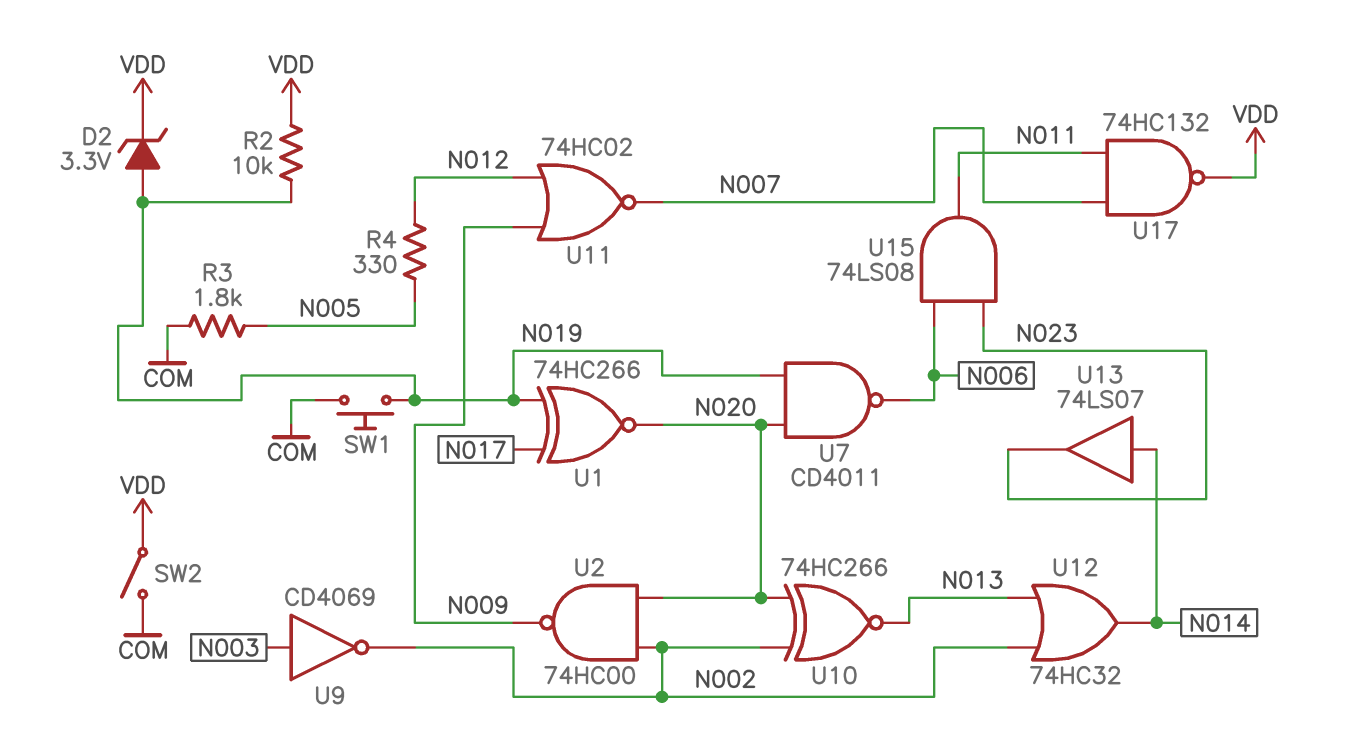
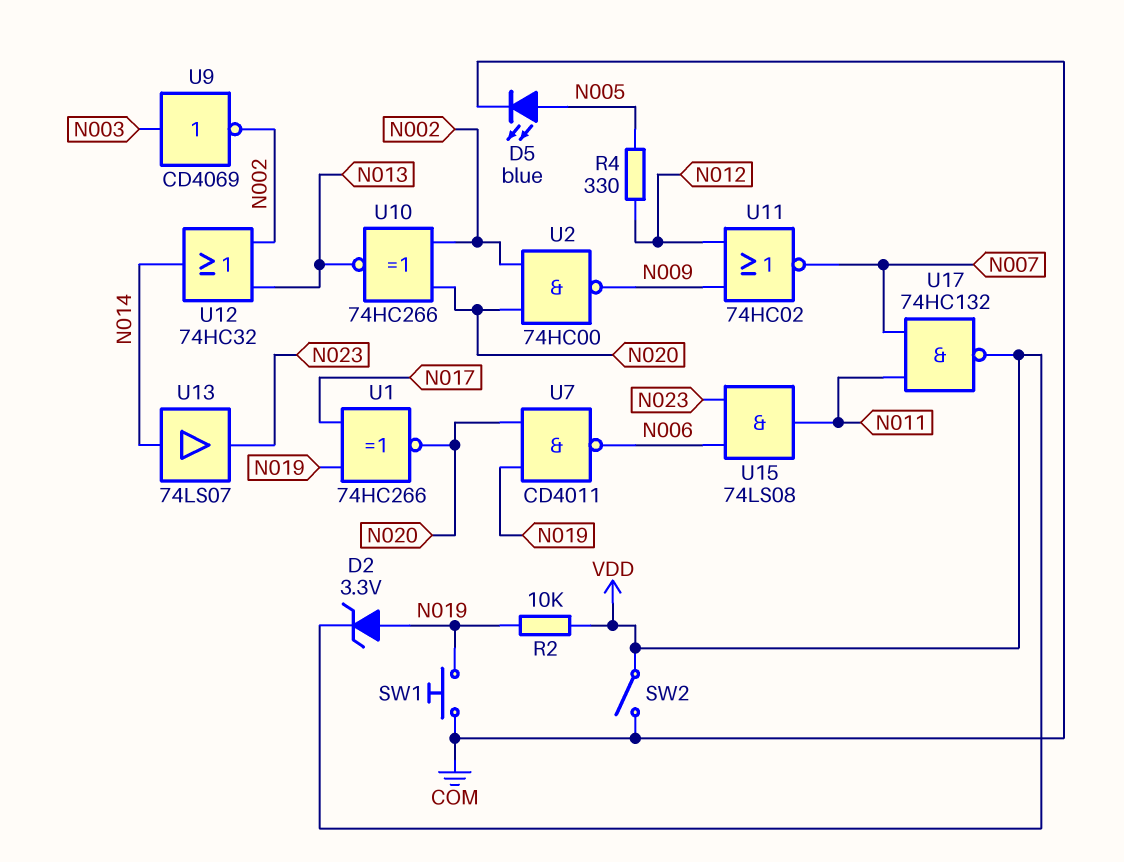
D5: none -> LED blue (A N005, K COM)
R3: 1.8k (COM, N005) -> none

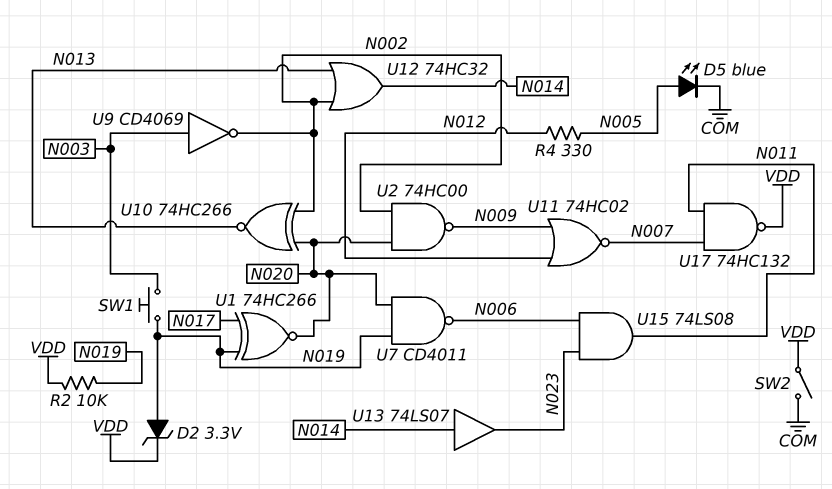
SW1: button (COM, N019) -> button (N003, N019)

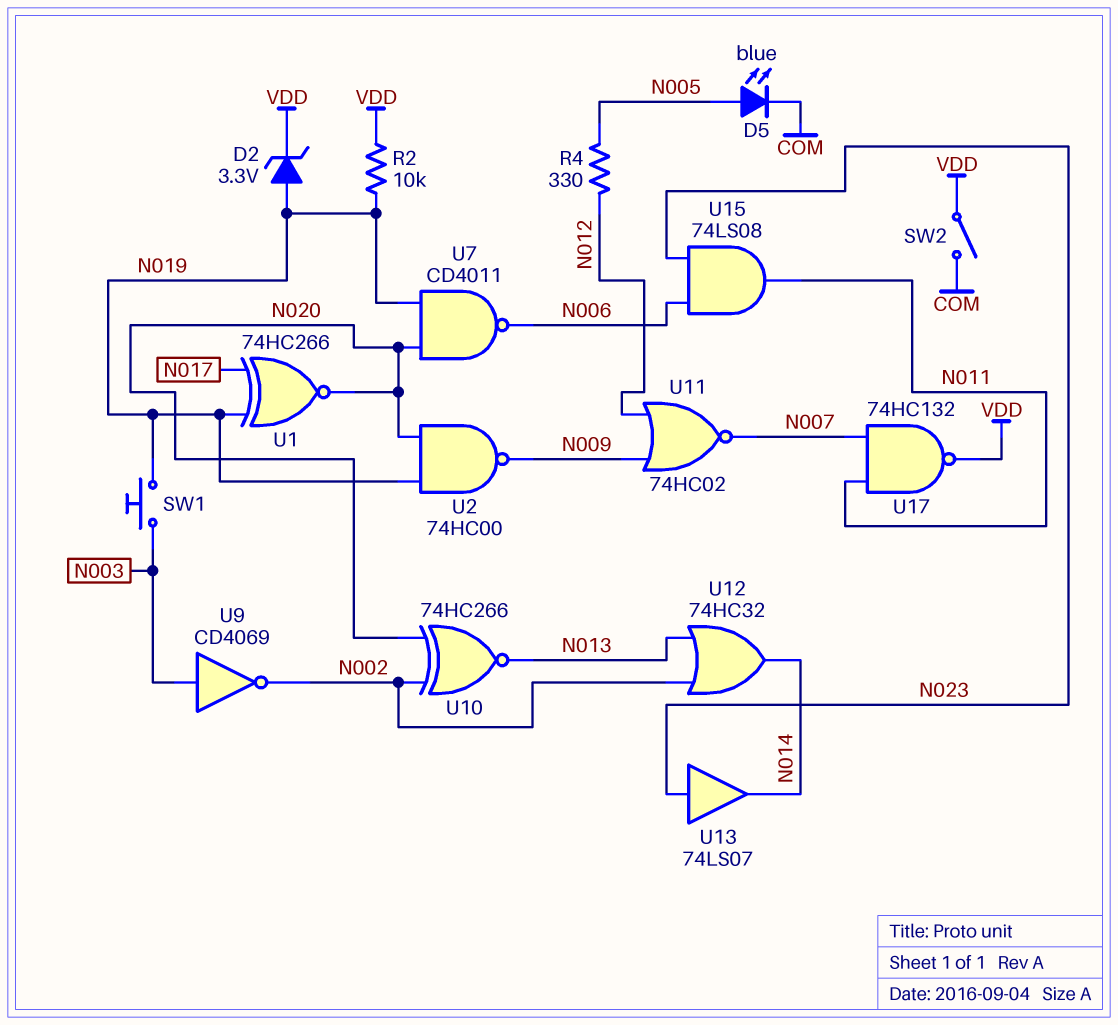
U2: NAND 74HC00 (in N002, in N020, out N009) -> NAND 74HC00 (in N019, in N020, out N009)
U13: buffer 74LS07 (in N014, out N023) -> buffer 74LS07 (in N023, out N014)

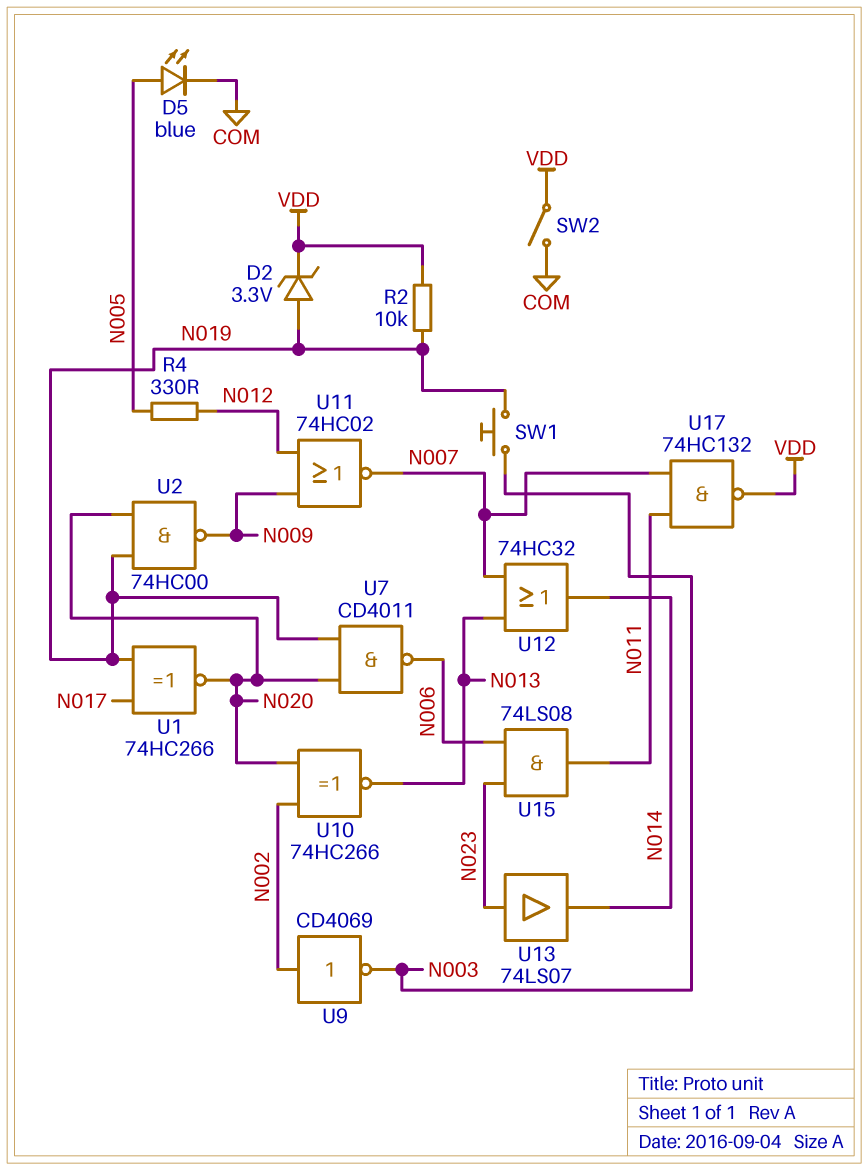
U9: NOT CD4069 (in N003, out N002) -> NOT CD4069 (in N002, out N003)
U12: OR 74HC32 (in N002, in N013, out N014) -> OR 74HC32 (in N007, in N013, out N014)

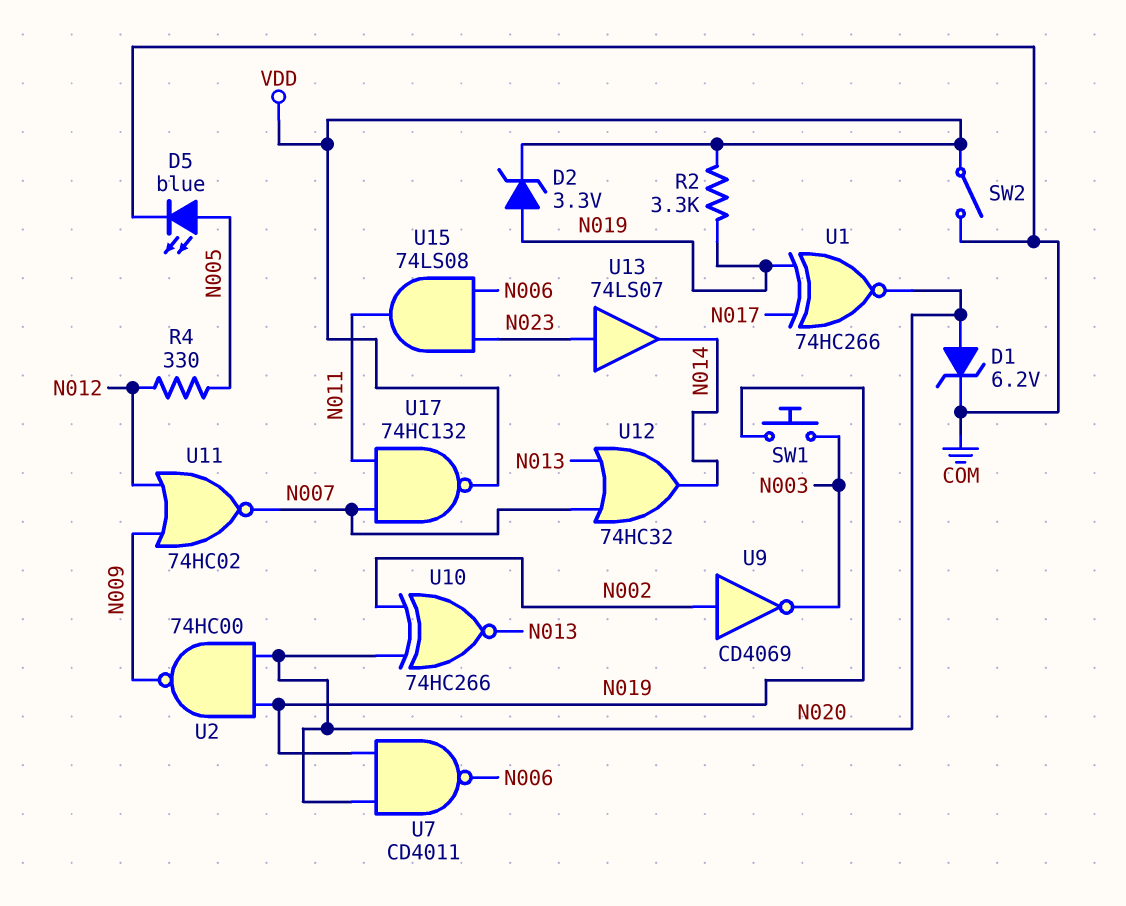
D1: none -> zener 6.2V (A N020, K COM)
R2: 10k (N019, VDD) -> 3.3k (N019, VDD)

